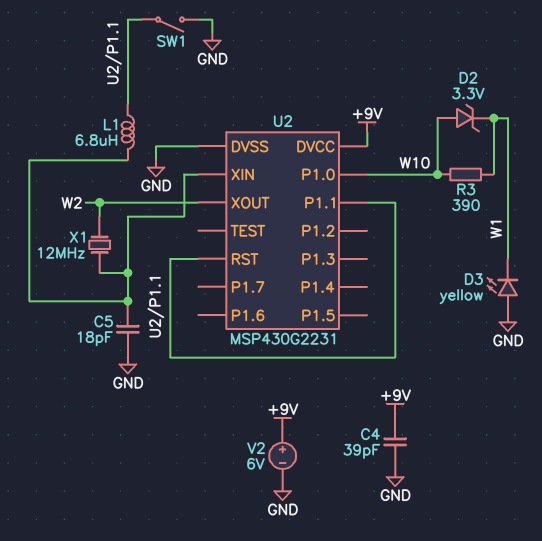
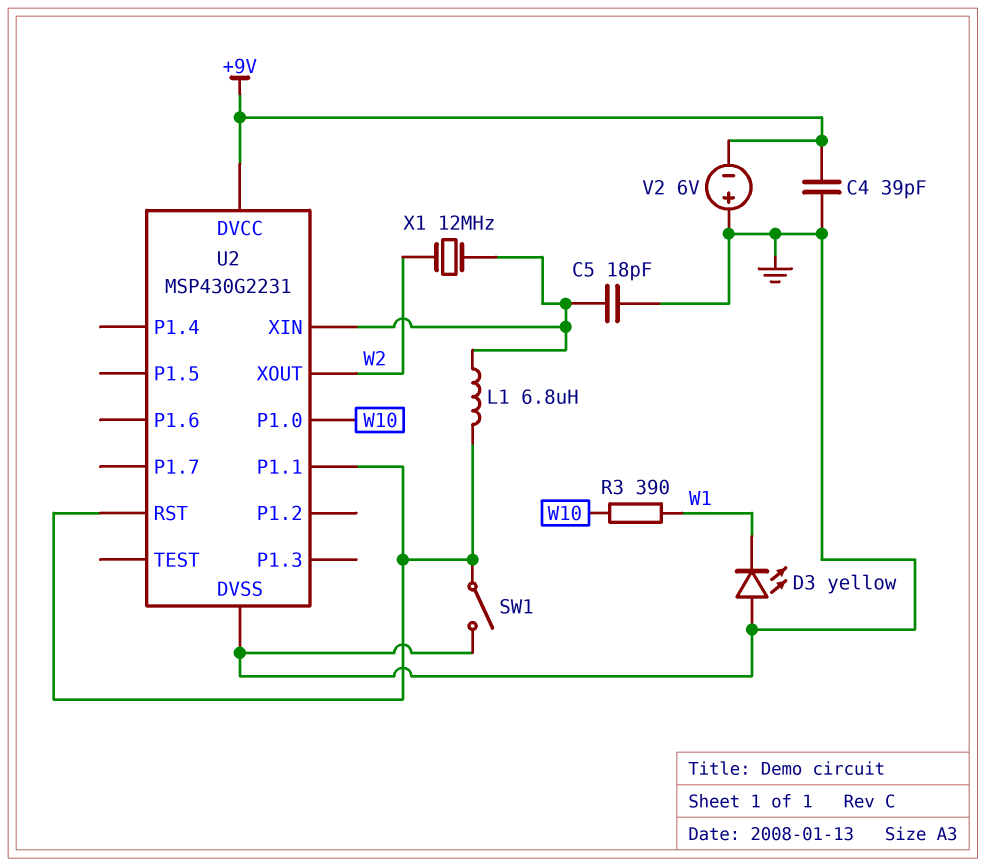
D2: zener 3.3V (A W10, K W1) -> none
V2: 6V (plus +9V, minus GND) -> 6V (plus GND, minus +9V)

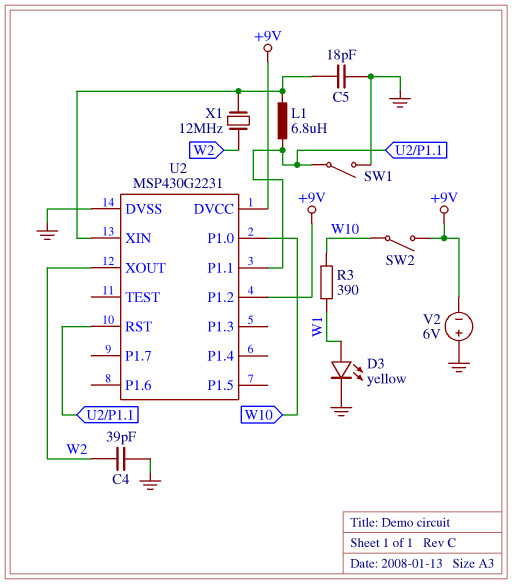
C4: 39pF (+9V, GND) -> 39pF (GND, W2)
D3: LED yellow (A GND, K W1) -> LED yellow (A W1, K GND)
SW2: none -> switch (+9V, W10)
U2 pin P1.2: none -> +9V

